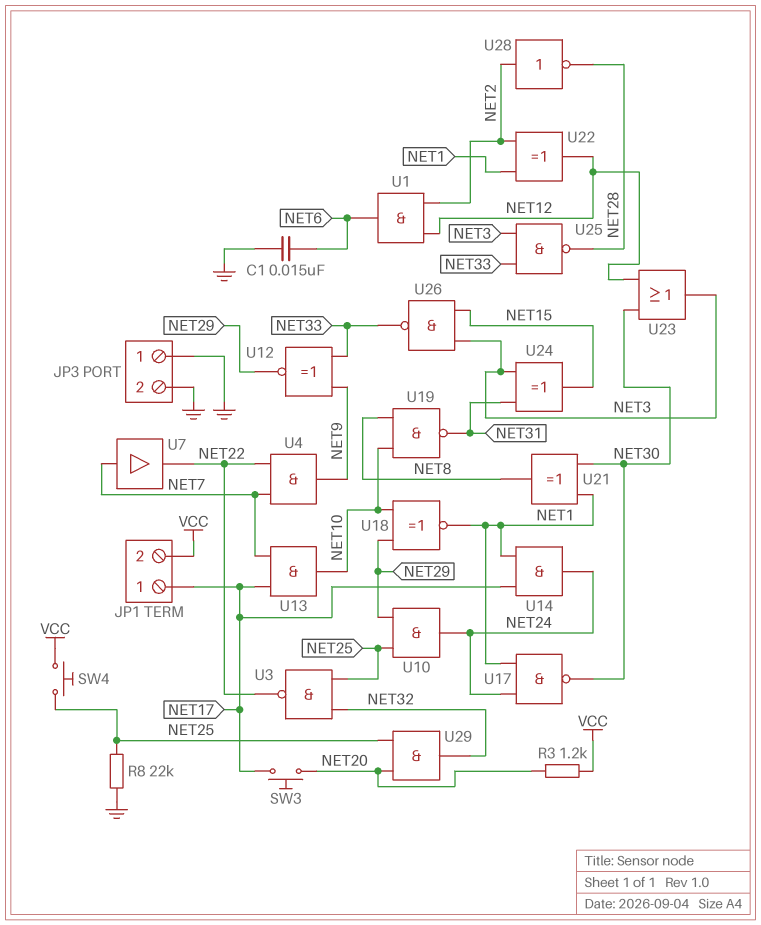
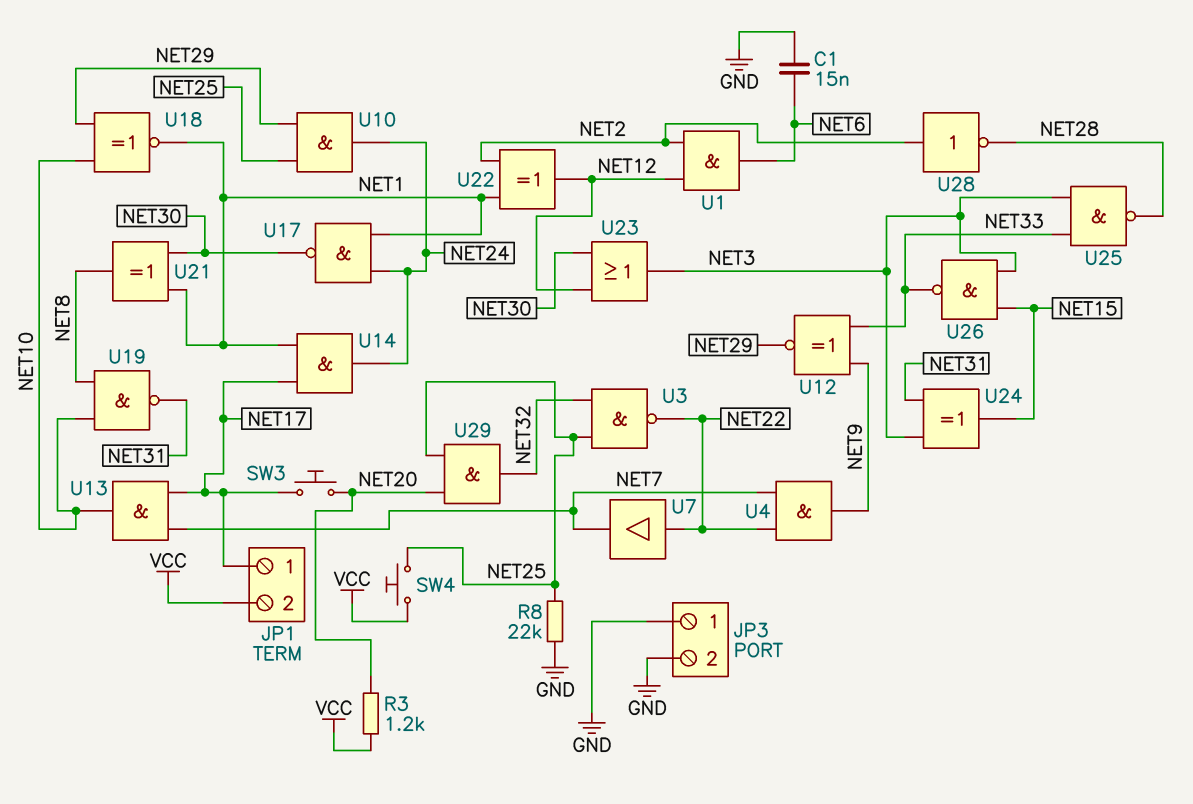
U7: buffer (in NET7, out NET22) -> buffer (in NET22, out NET7)

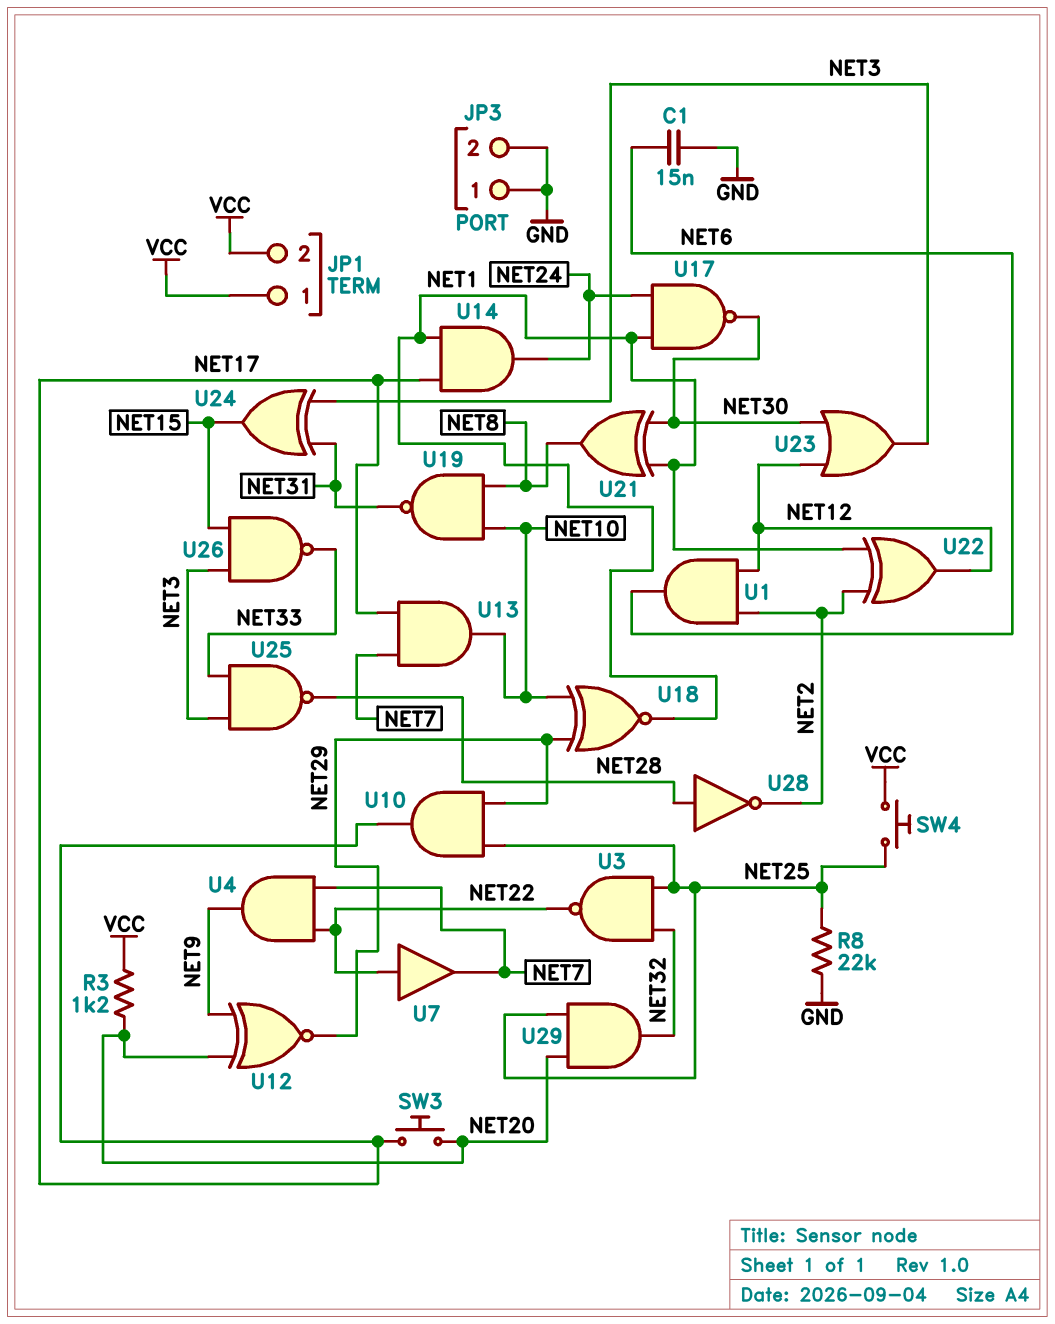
JP1 pin 1: NET17 -> VCC
U10: AND (in NET25, in NET29, out NET24) -> AND (in NET25, in NET29, out NET17)
U12: XNOR (in NET9, in NET33, out NET29) -> XNOR (in NET9, in NET20, out NET29)
U28: NOT (in NET2, out NET28) -> NOT (in NET28, out NET2)

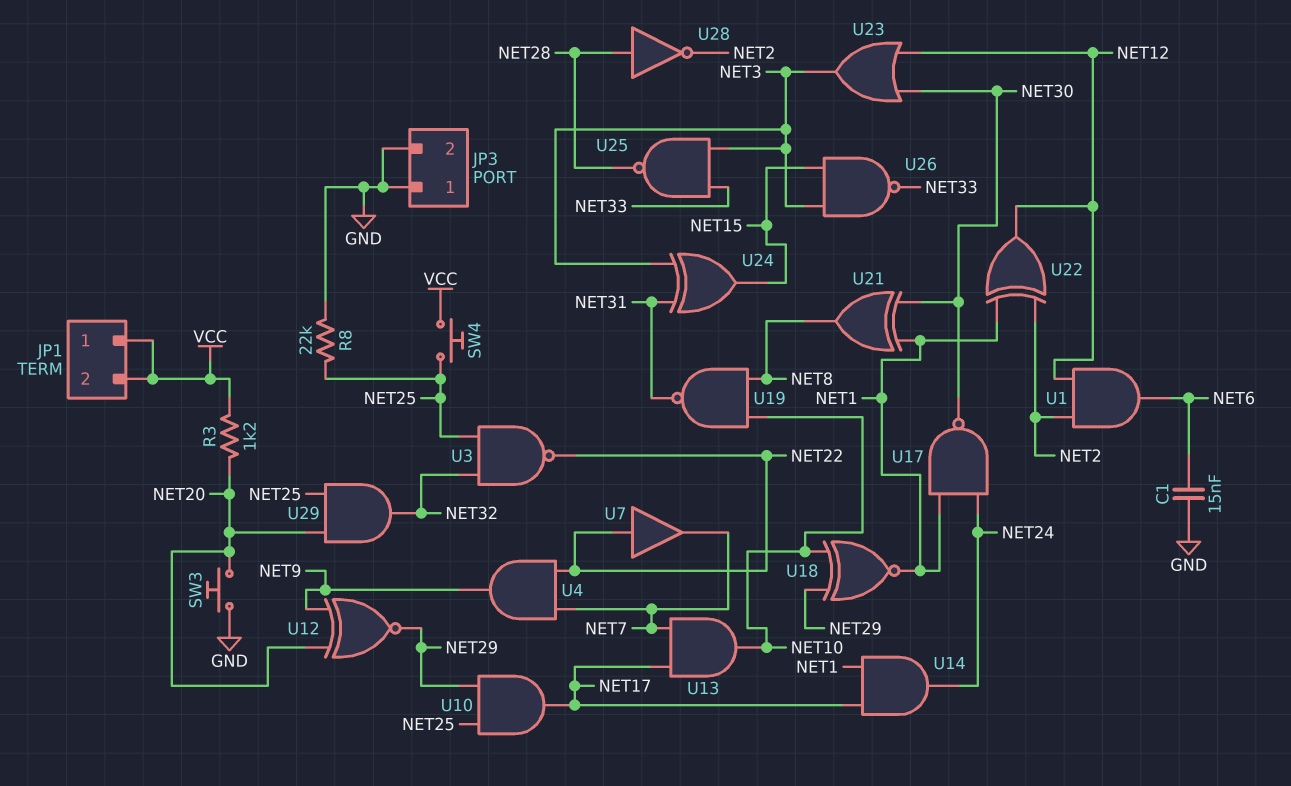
SW3: button (NET17, NET20) -> button (GND, NET20)

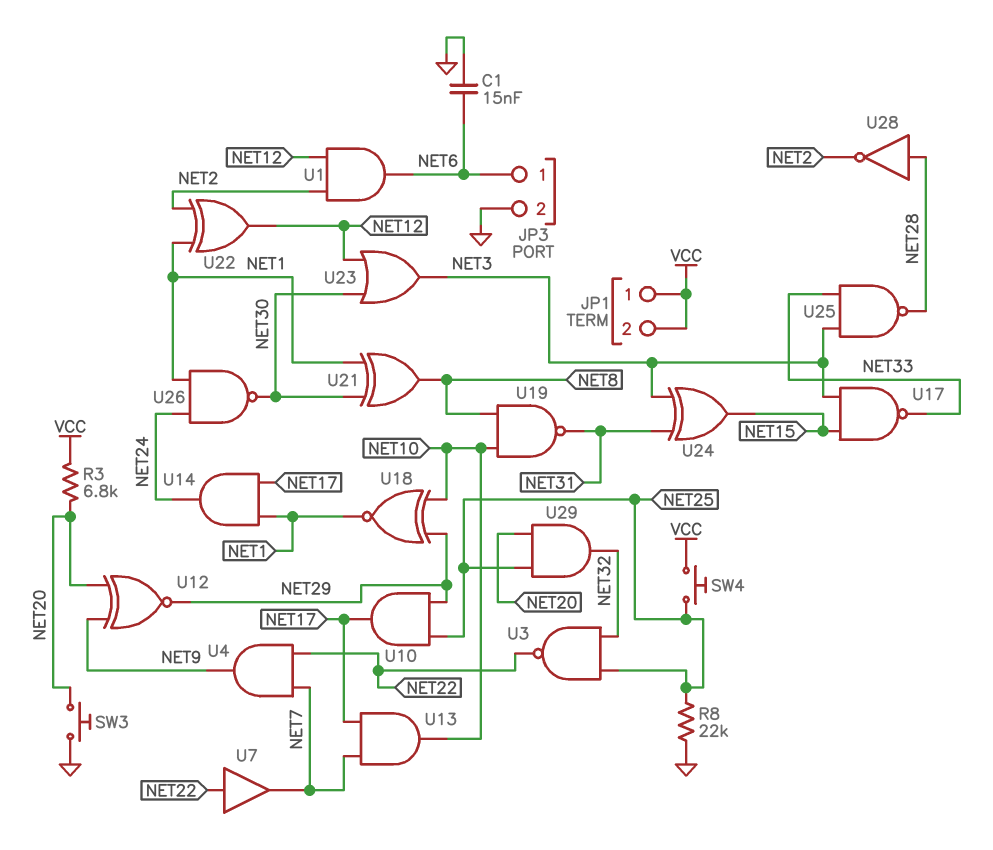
JP3 pin 1: GND -> NET6
R3: 1.2k (NET20, VCC) -> 6.8k (NET20, VCC)
U17: NAND (in NET1, in NET24, out NET30) -> NAND (in NET3, in NET15, out NET33)
U26: NAND (in NET3, in NET15, out NET33) -> NAND (in NET1, in NET24, out NET30)

